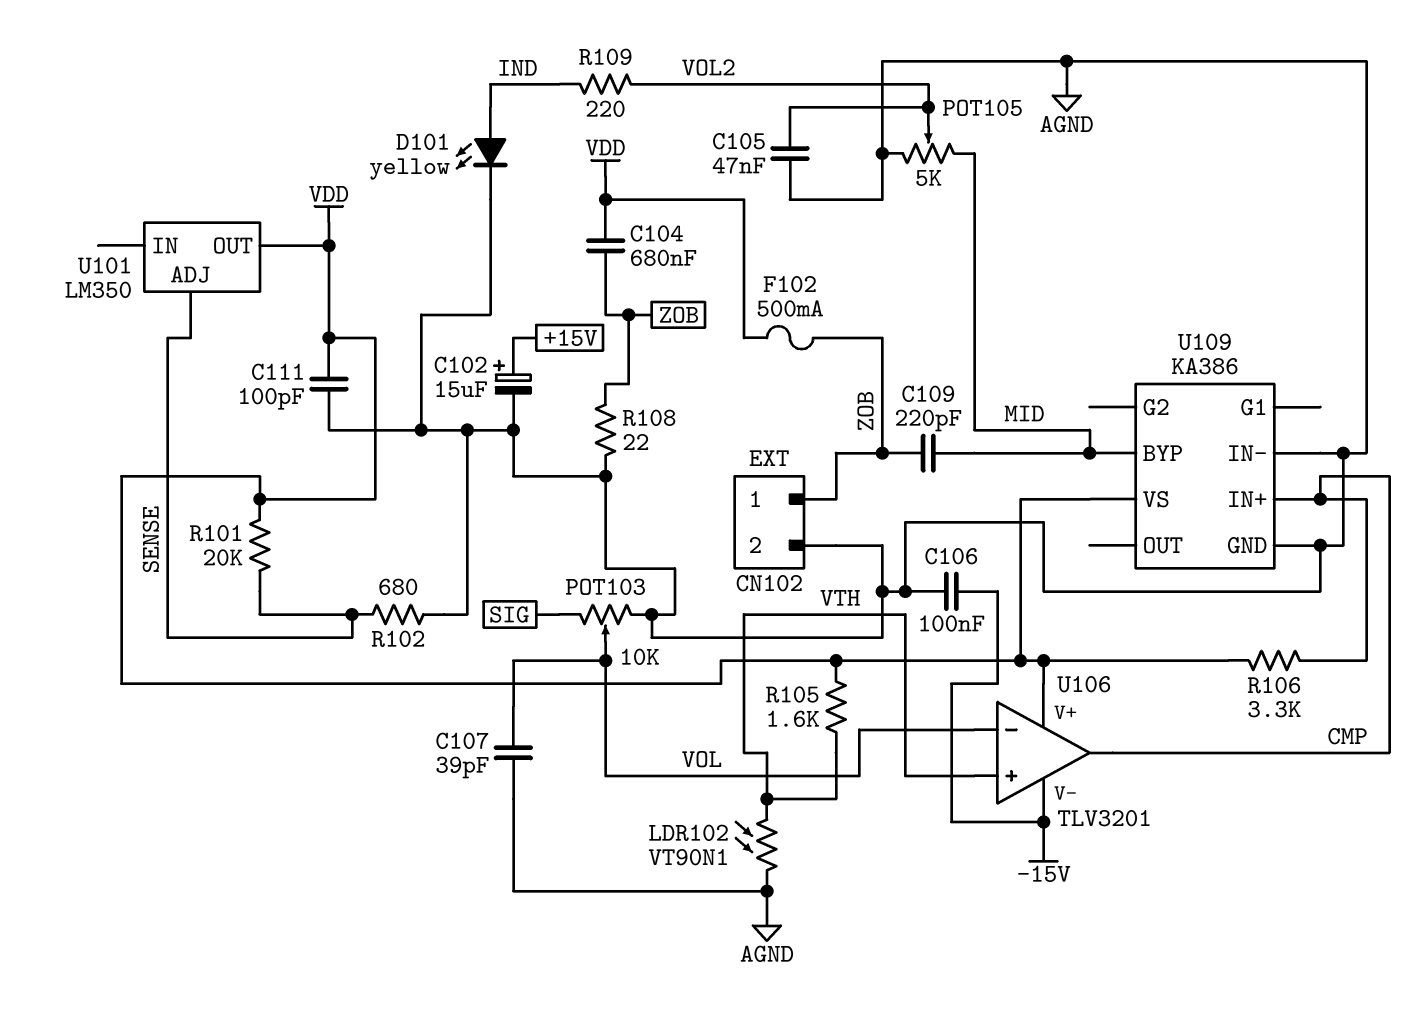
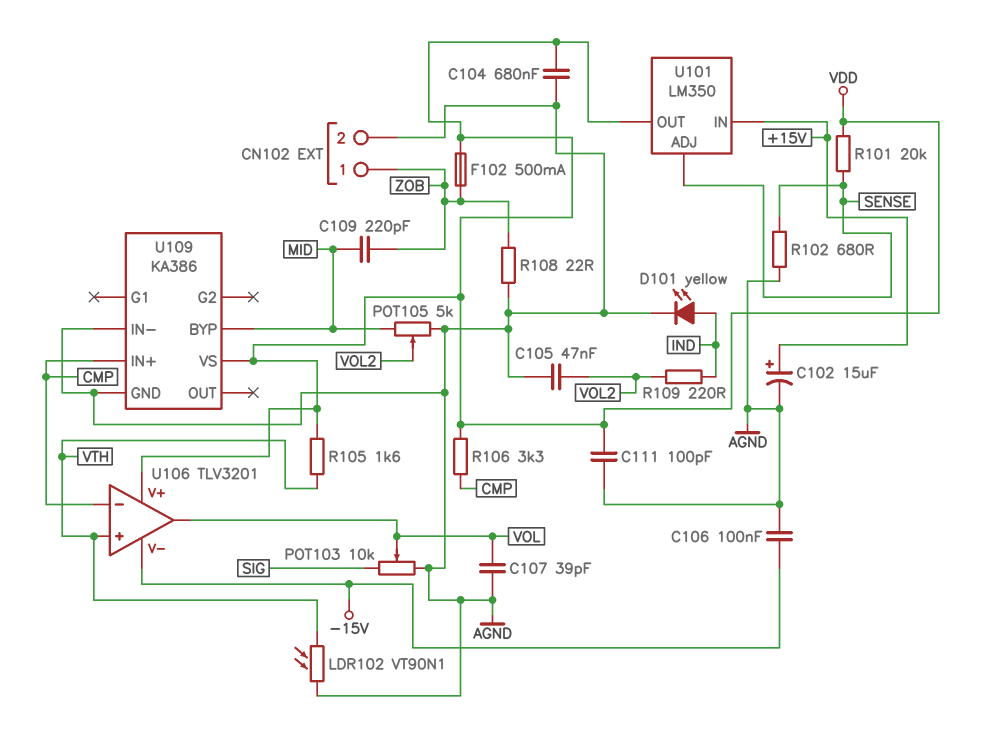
C104: 680nF (VDD, ZOB) -> 680nF (AGND, VDD)
U101 pin IN: none -> +15V
U106 pin in-: VOL -> CMP
U106 pin out: CMP -> VOL

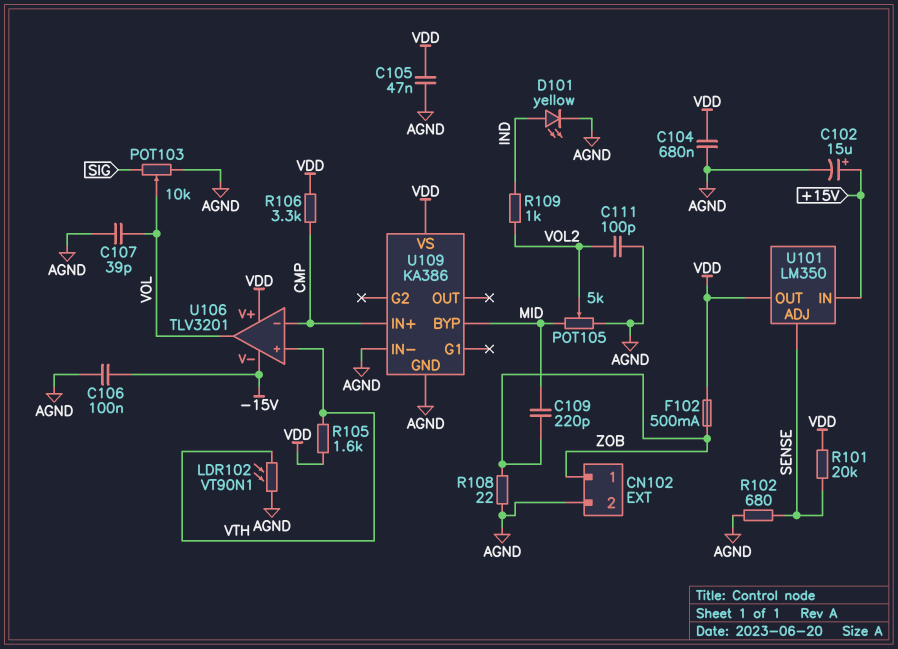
C105: 47nF (AGND, VOL2) -> 47nF (AGND, VDD)
C111: 100pF (AGND, VDD) -> 100pF (AGND, VOL2)
R109: 220 (IND, VOL2) -> 1k (IND, VOL2)

